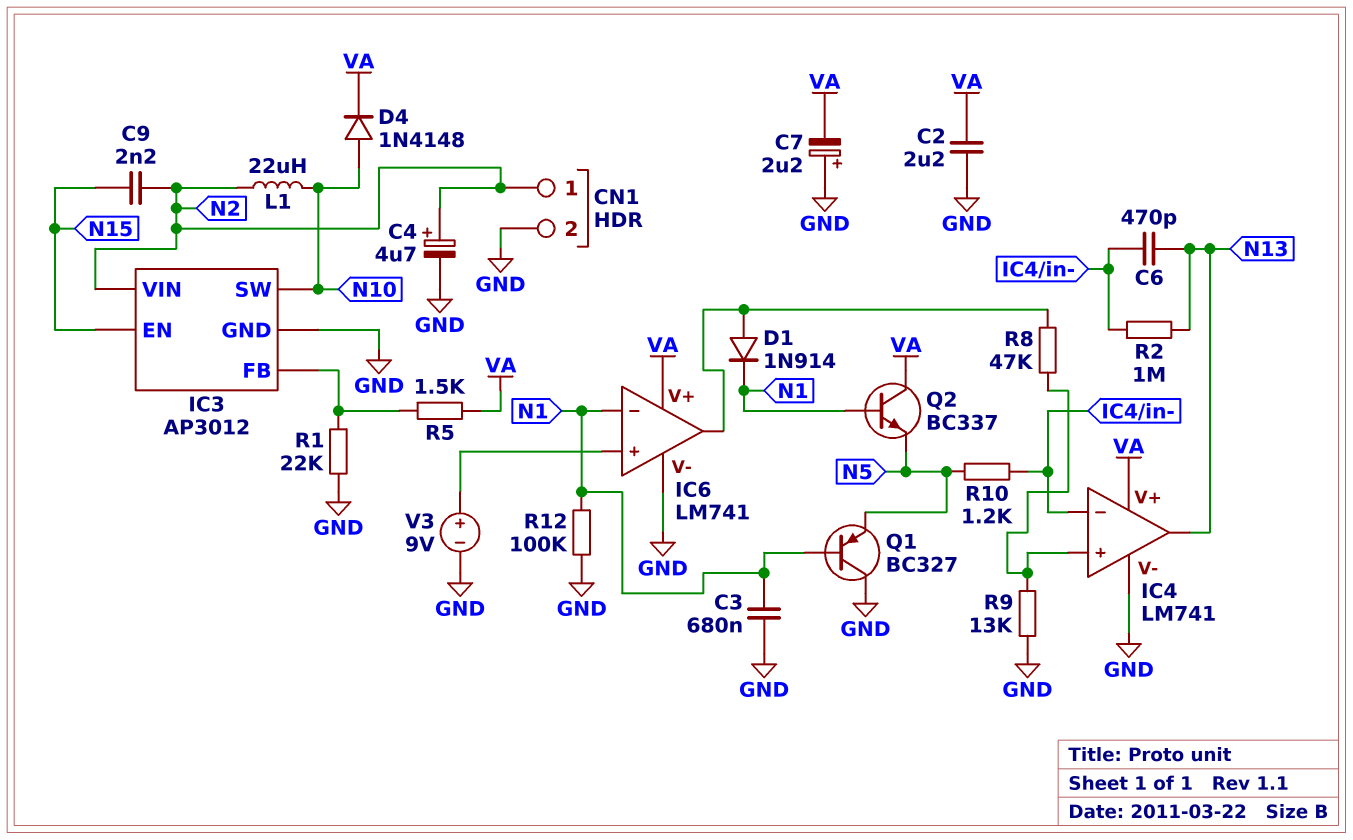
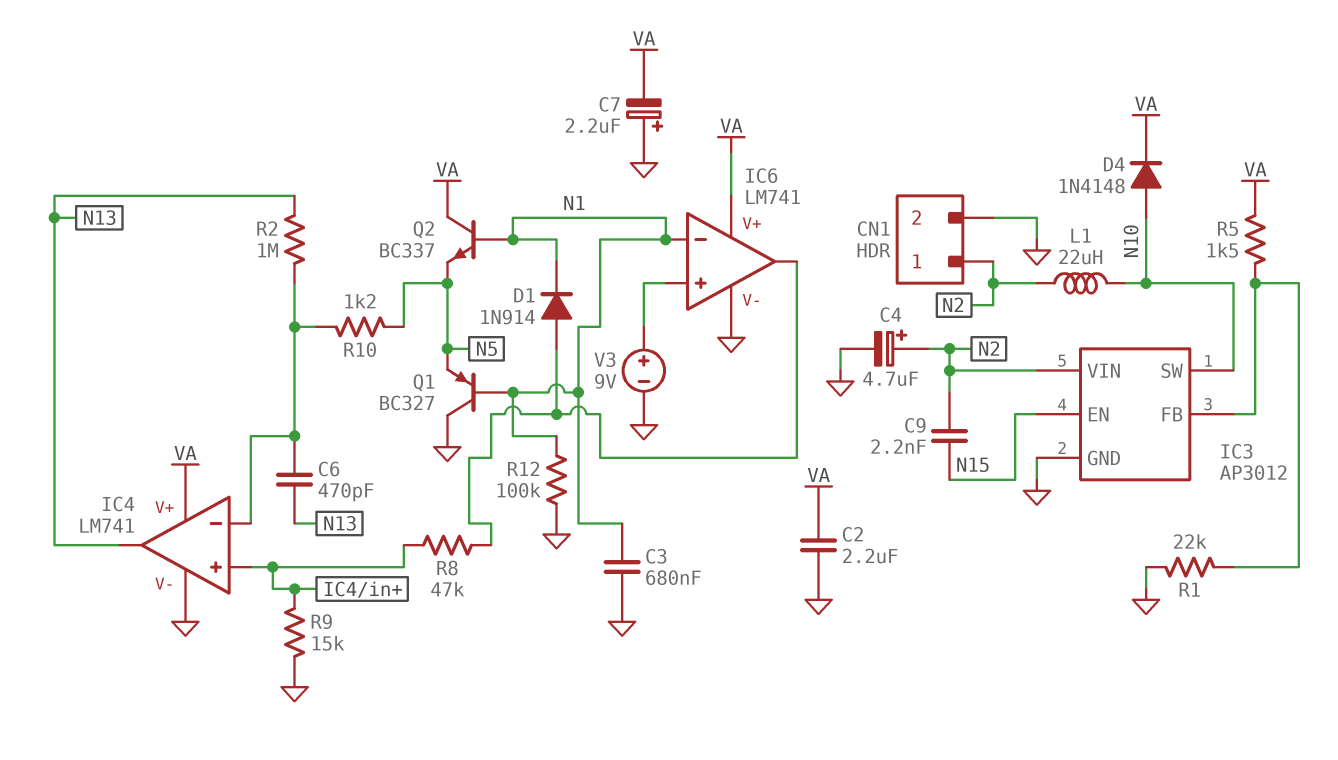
R9: 13k (GND, IC4/in+) -> 15k (GND, IC4/in+)

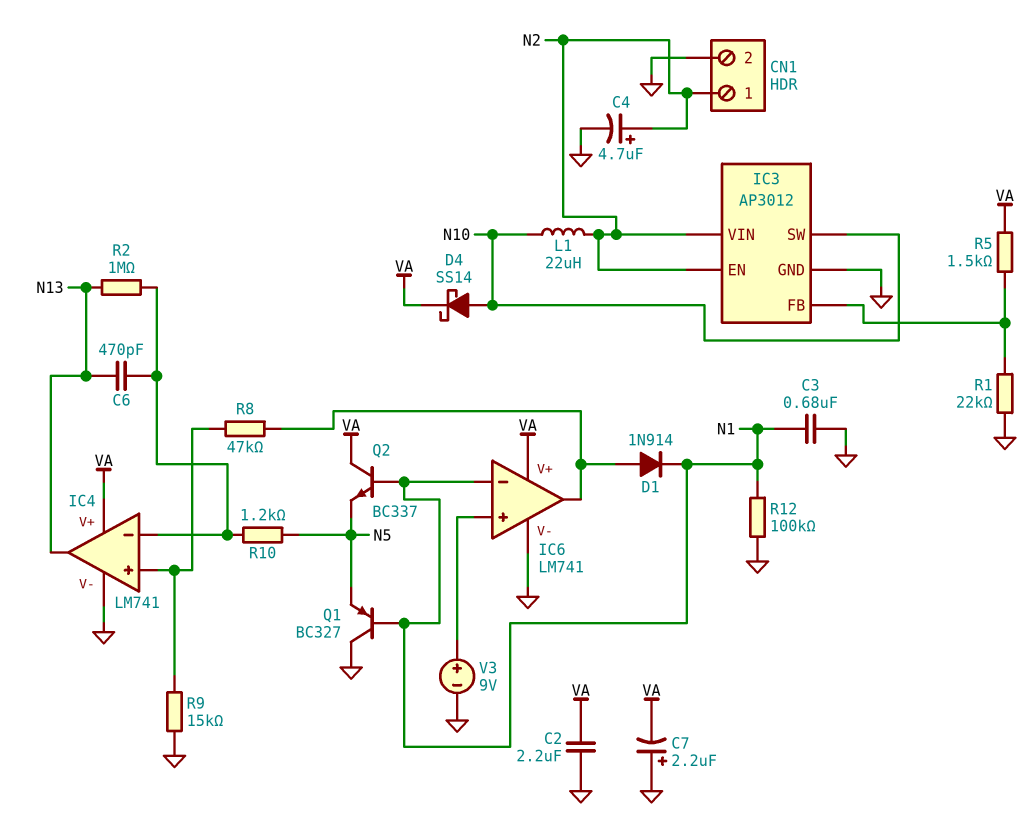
C9: 2.2nF (N2, N15) -> none
D4: diode 1N4148 (A N10, K VA) -> schottky SS14 (A N10, K VA)
IC3 pin EN: N15 -> N2

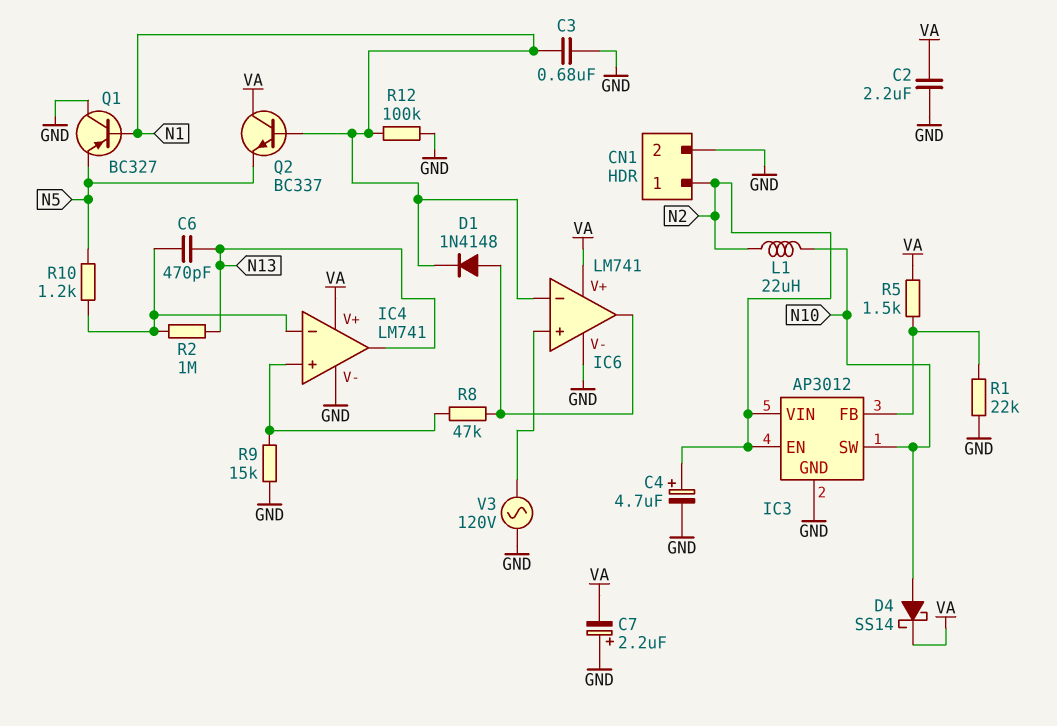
D1: diode 1N914 (A IC6/out, K N1) -> diode 1N4148 (A IC6/out, K N1)
V3: 9V (plus IC6/in+, minus GND) -> AC 120V (GND, IC6/in+)

